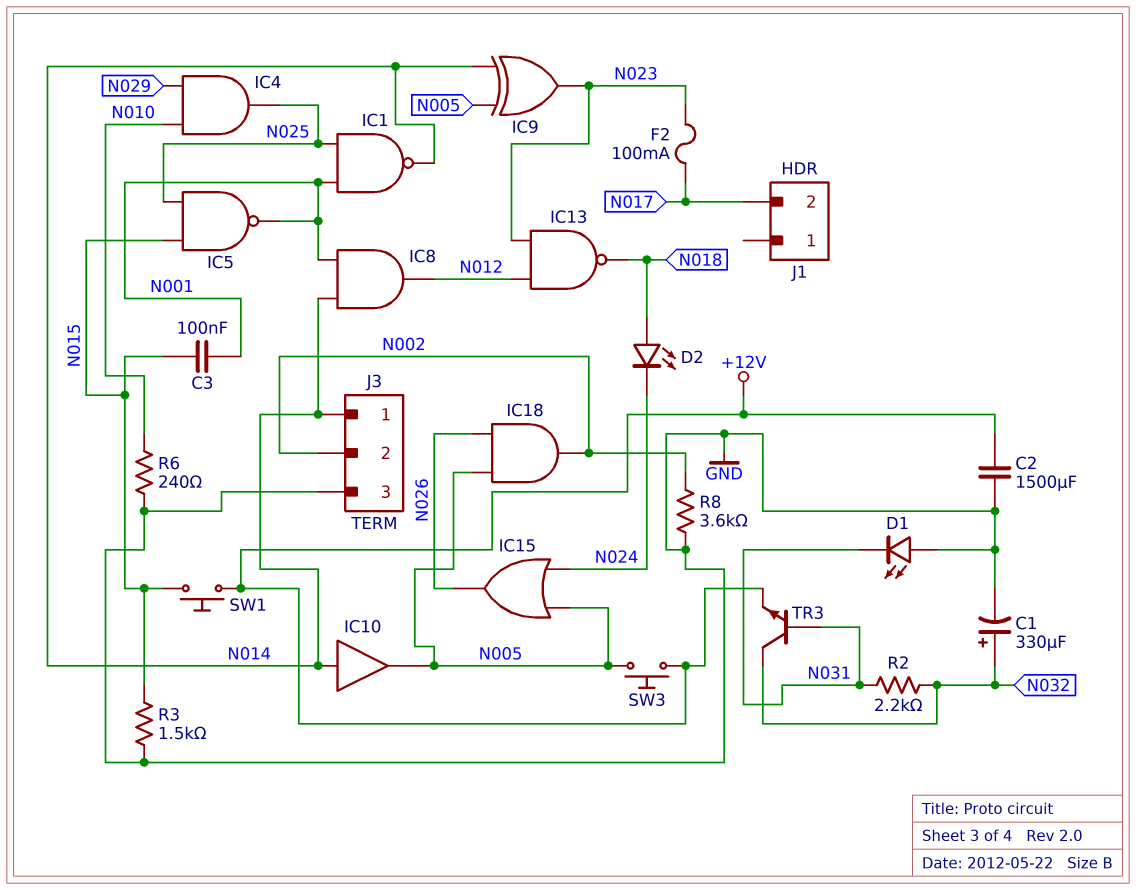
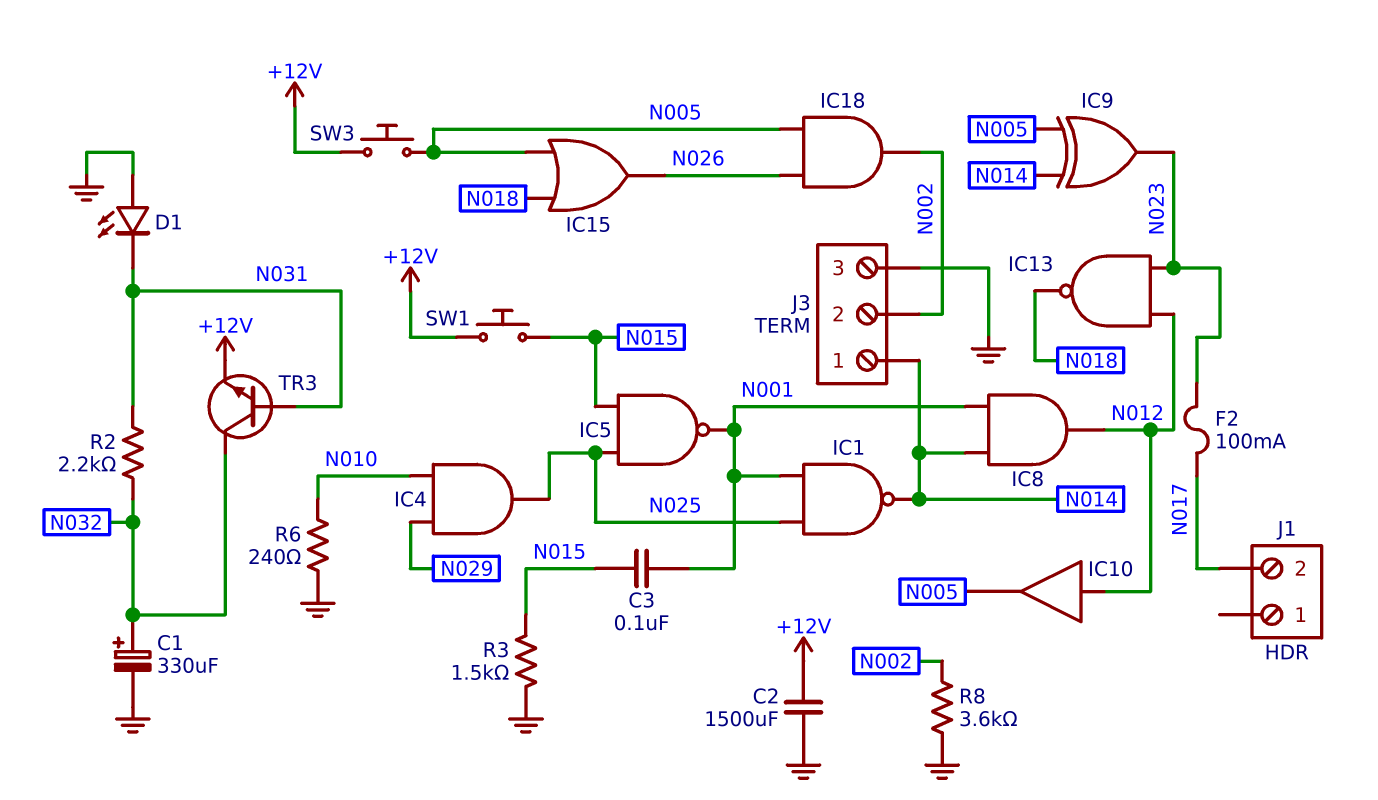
D2: LED (A N018, K N024) -> none
IC10: buffer (in N014, out N005) -> buffer (in N012, out N005)
IC15: OR (in N005, in N024, out N026) -> OR (in N005, in N018, out N026)

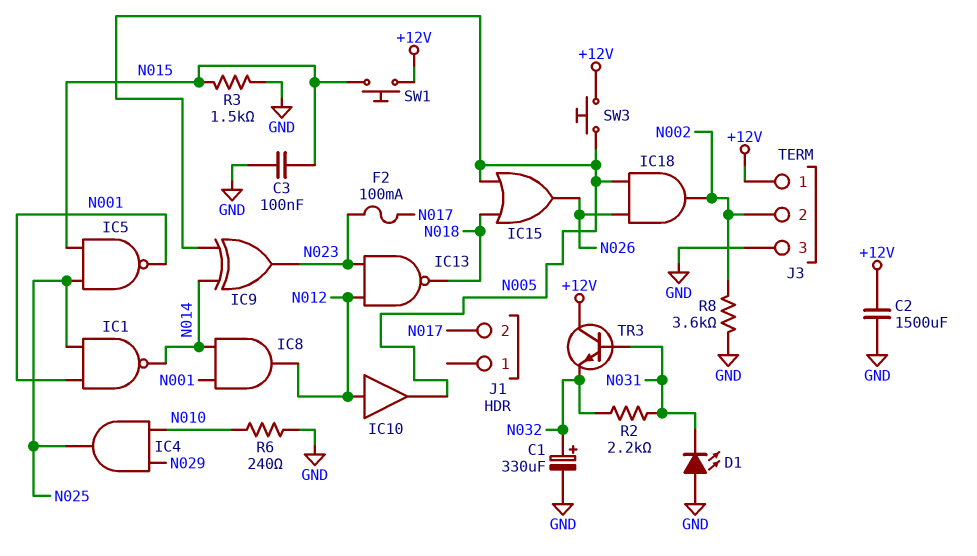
C3: 100nF (N001, N015) -> 100nF (GND, N015)
J3 pin 1: N014 -> +12V
TR3: NPN (B N031, C N032, E +12V) -> NPN (B N031, C +12V, E N032)

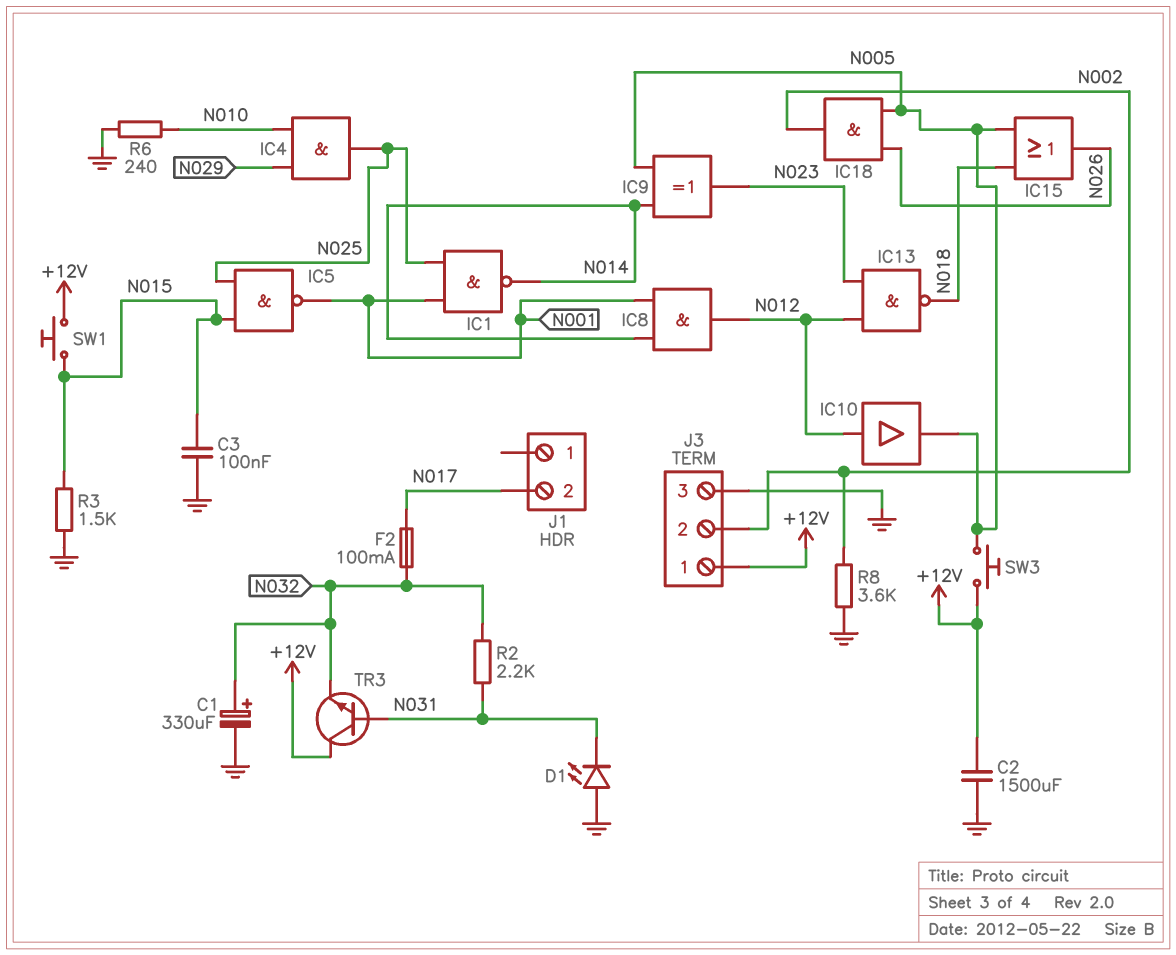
F2: 100mA (N017, N023) -> 100mA (N017, N032)

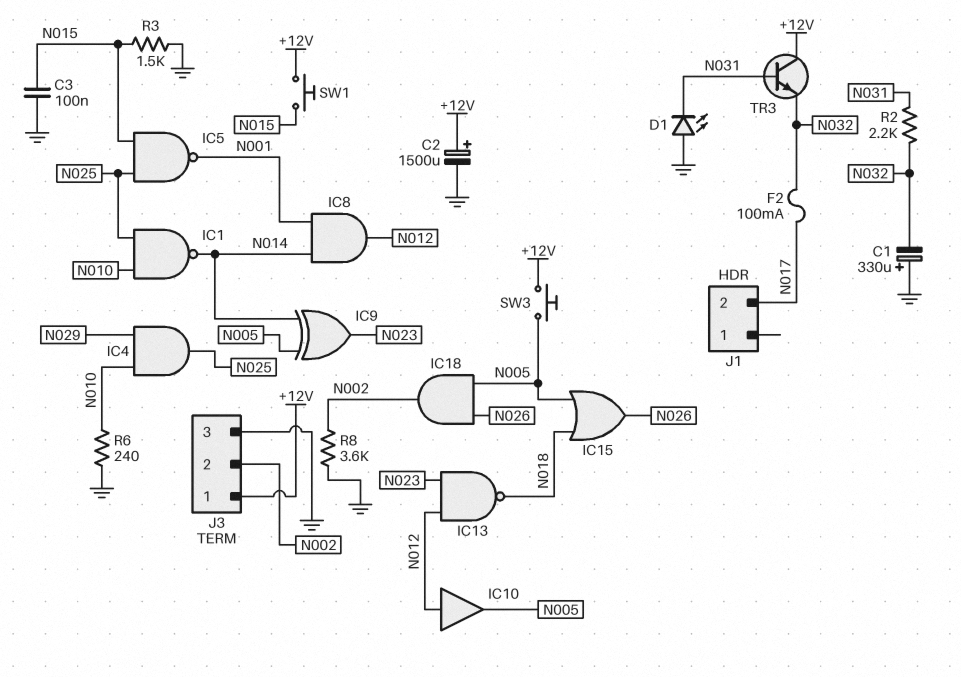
C1: 330uF (plus N032, minus GND) -> 330uF (plus GND, minus N032)
C2: 1500uF (+12V, GND) -> 1500uF (plus +12V, minus GND)
IC1: NAND (in N001, in N025, out N014) -> NAND (in N010, in N025, out N014)

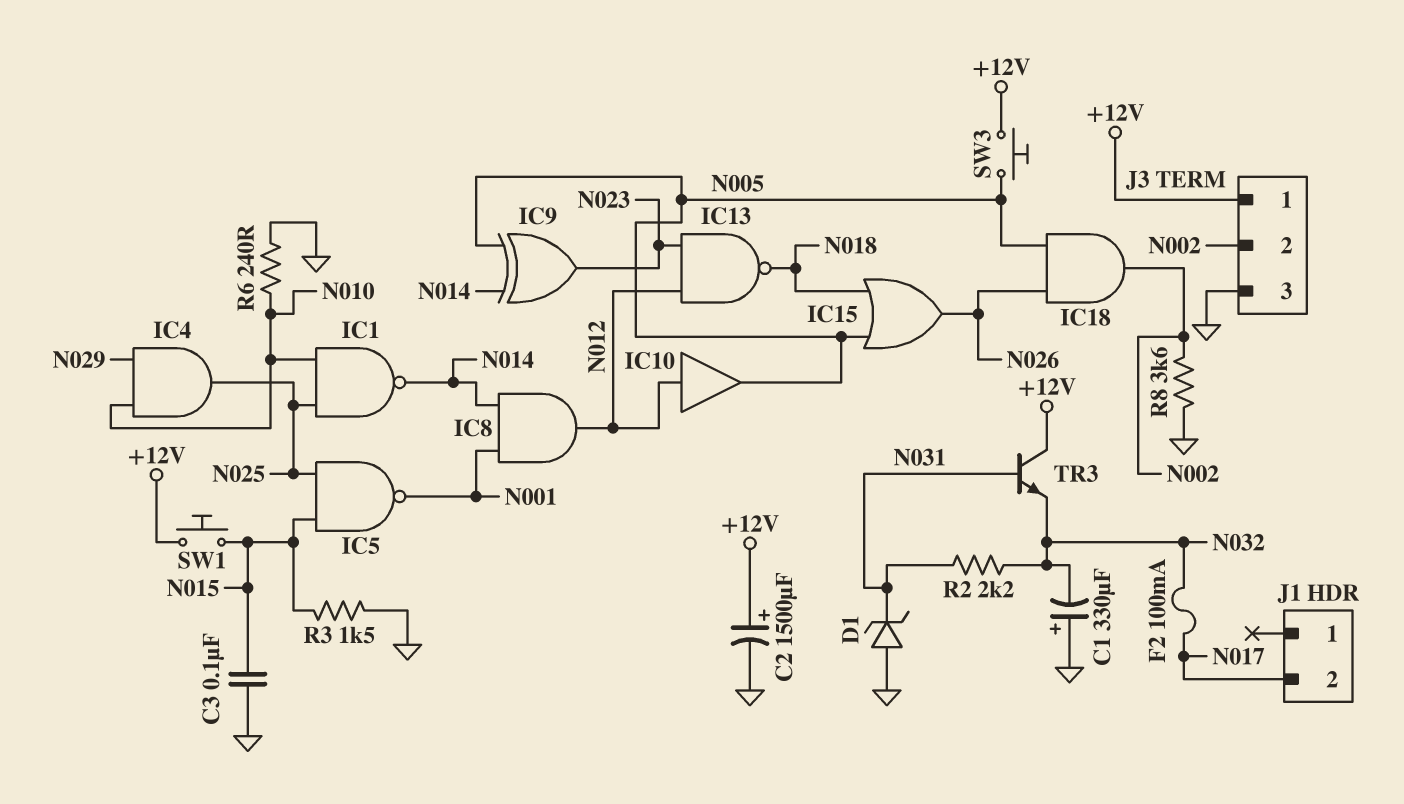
D1: LED (A GND, K N031) -> zener (A GND, K N031)

